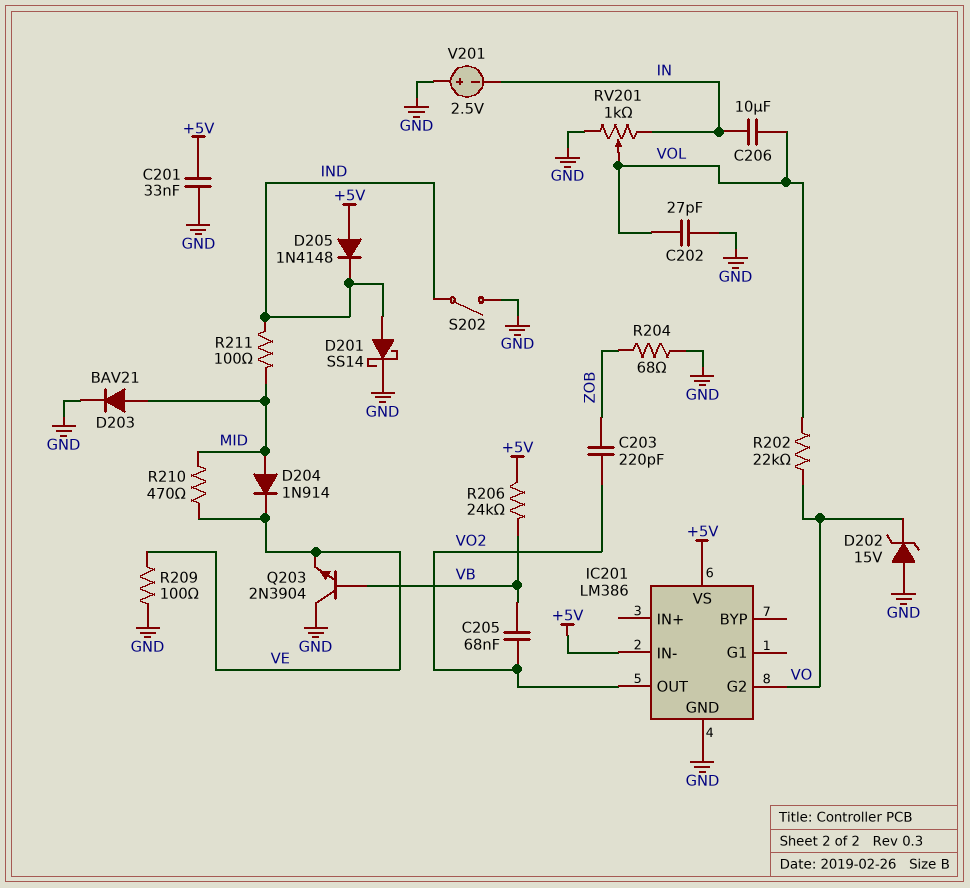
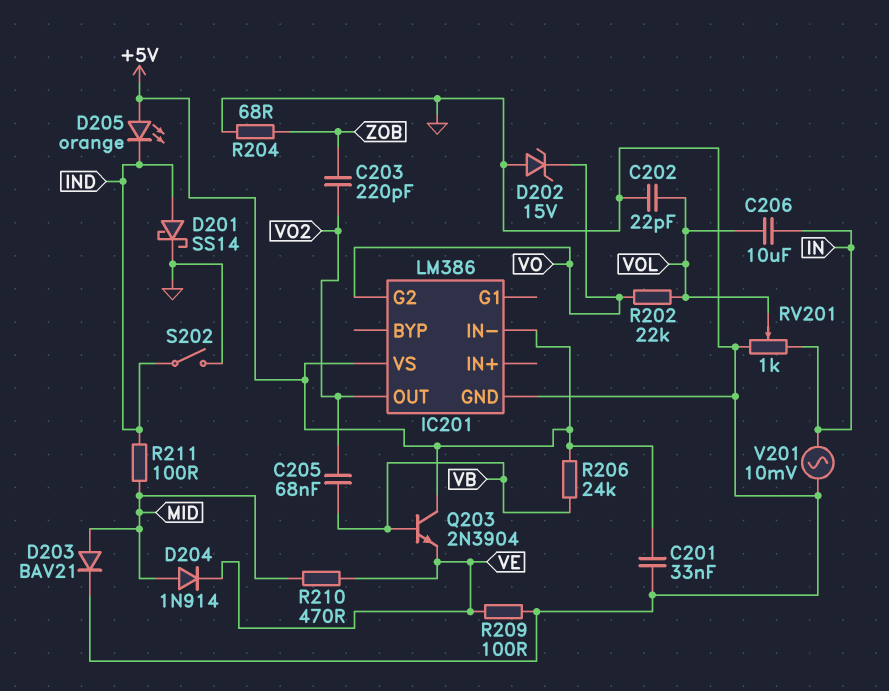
C202: 27pF (GND, VOL) -> 22pF (GND, VOL)
D205: diode 1N4148 (A +5V, K IND) -> LED orange (A +5V, K IND)
Q203: NPN 2N3904 (B VB, C GND, E VE) -> NPN 2N3904 (B VB, C +5V, E VE)
V201: 2.5V (plus GND, minus IN) -> AC 10mV (GND, IN)

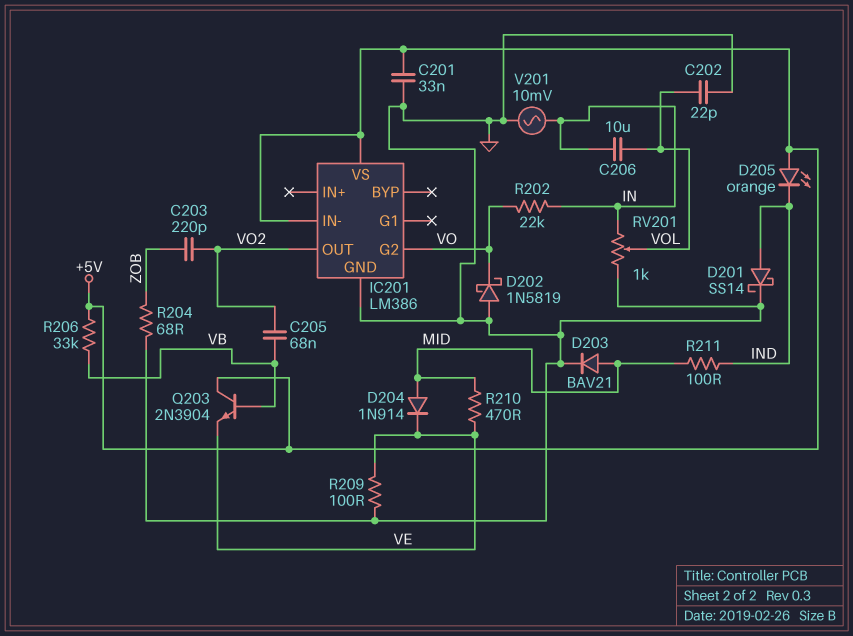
D202: zener 15V (A GND, K VO) -> schottky 1N5819 (A GND, K VO)
R202: 22k (VO, VOL) -> 22k (IN, VO)
R206: 24k (+5V, VB) -> 33k (+5V, VB)
S202: switch (GND, IND) -> none

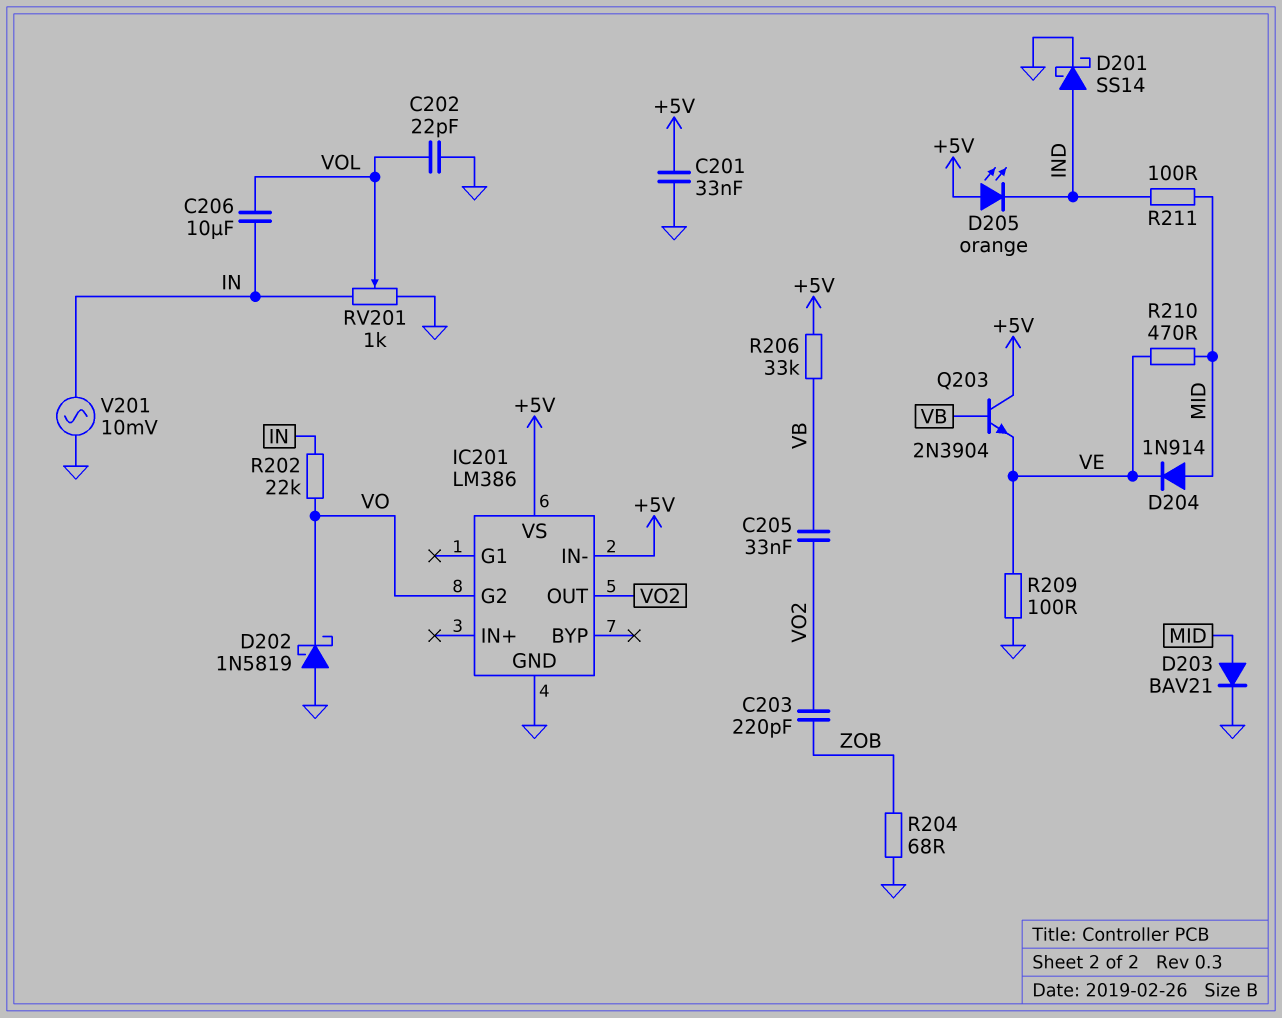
C205: 68nF (VB, VO2) -> 33nF (VB, VO2)

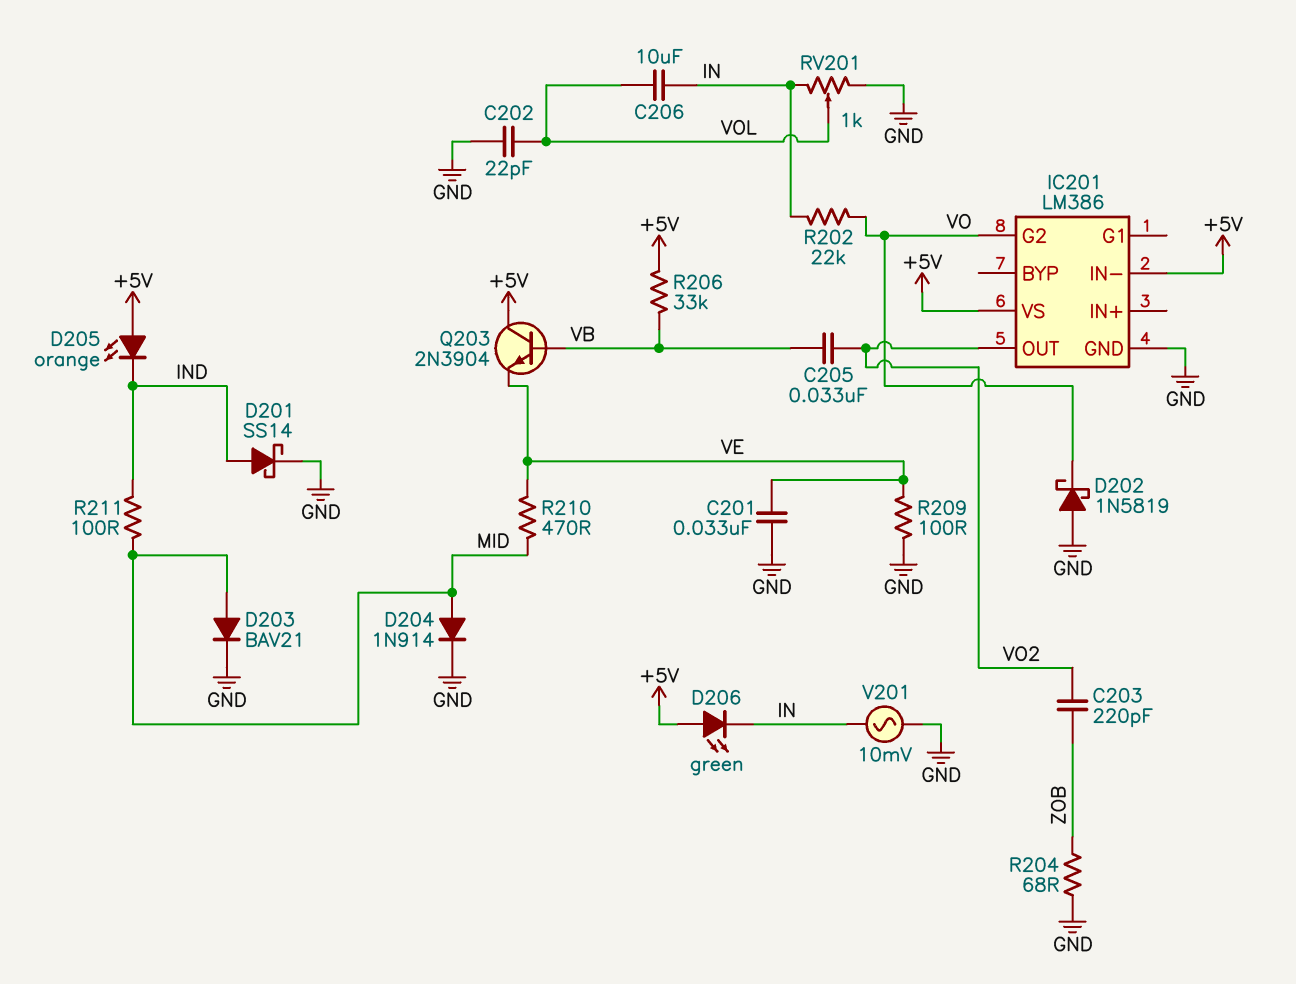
C201: 33nF (+5V, GND) -> 33nF (GND, VE)
D204: diode 1N914 (A MID, K VE) -> diode 1N914 (A MID, K GND)
D206: none -> LED green (A +5V, K IN)

